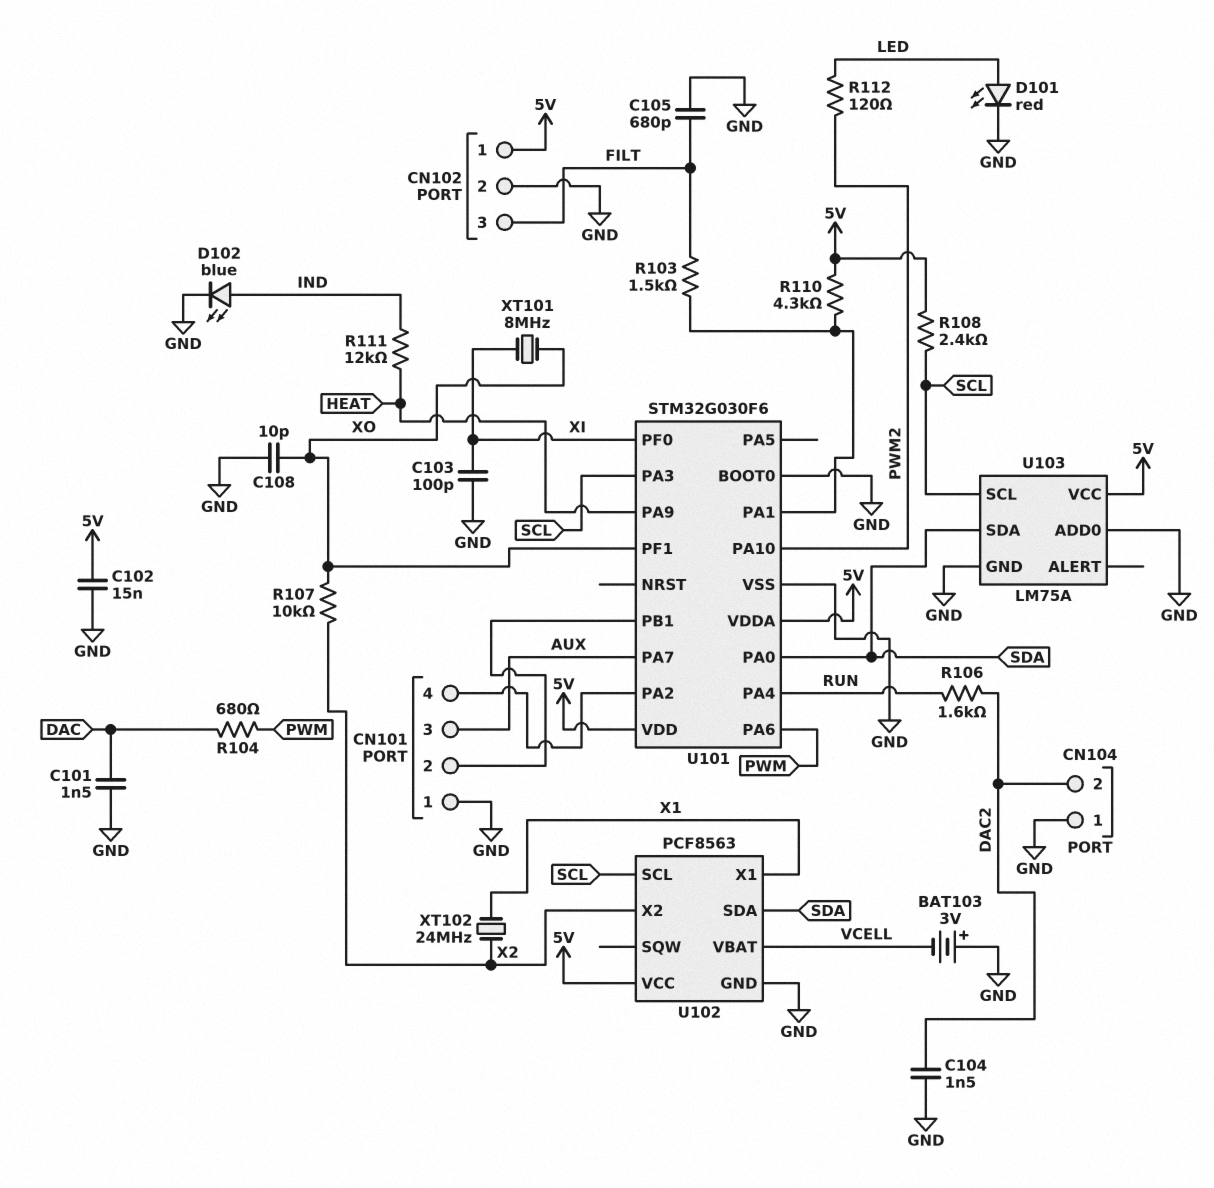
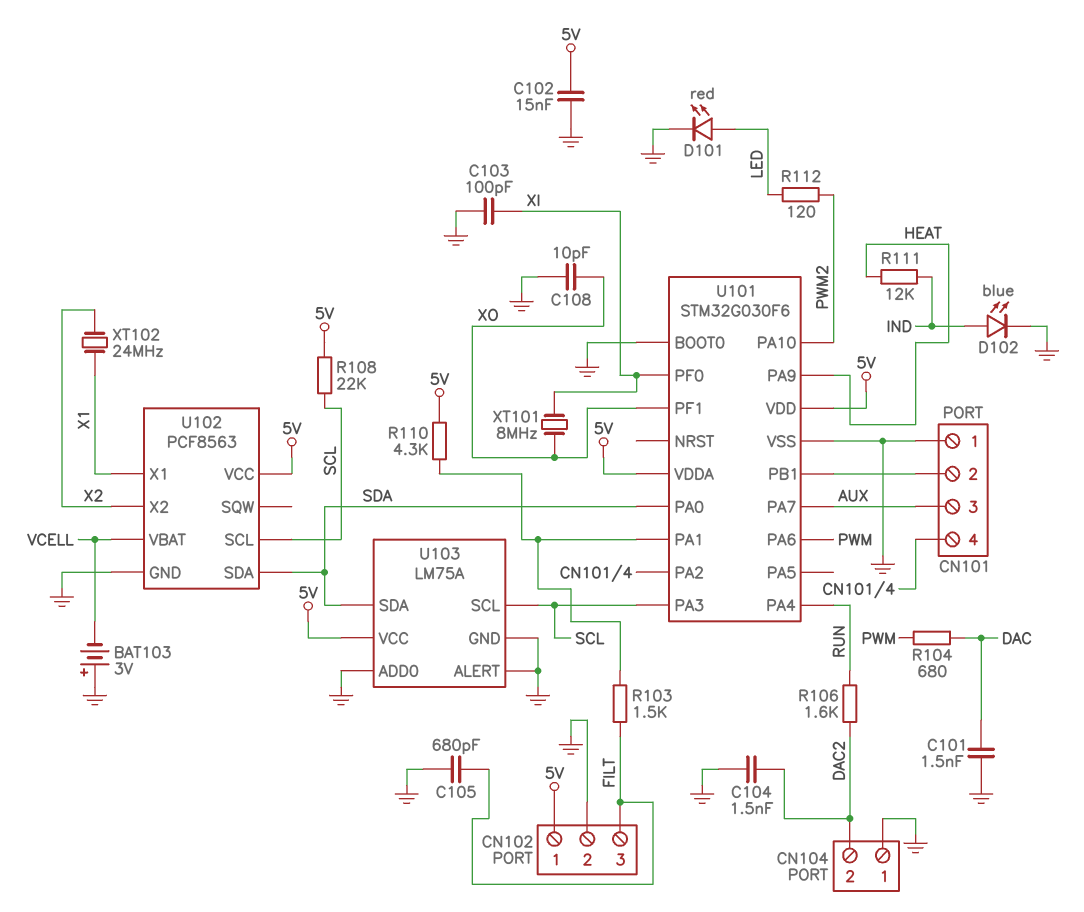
R107: 10k (X2, XO) -> none
R108: 2.4k (5V, SCL) -> 22k (5V, SCL)
U103 pin ALERT: none -> GND

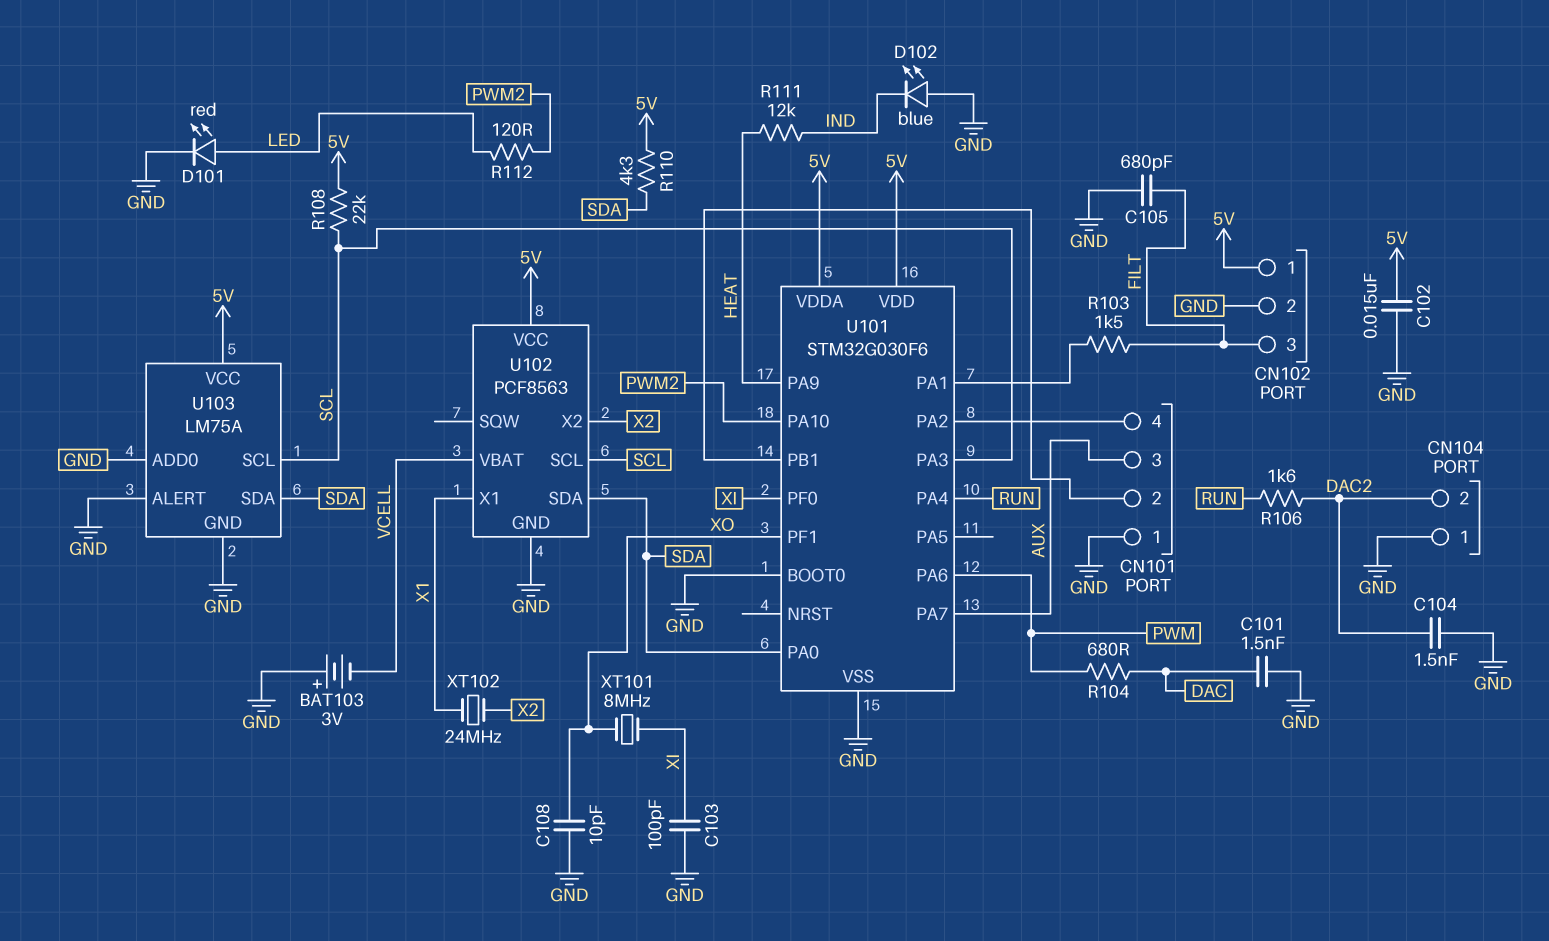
D102: LED blue (A IND, K GND) -> LED blue (A GND, K IND)
R110: 4.3k (5V, U101/PA1) -> 4.3k (5V, SDA)

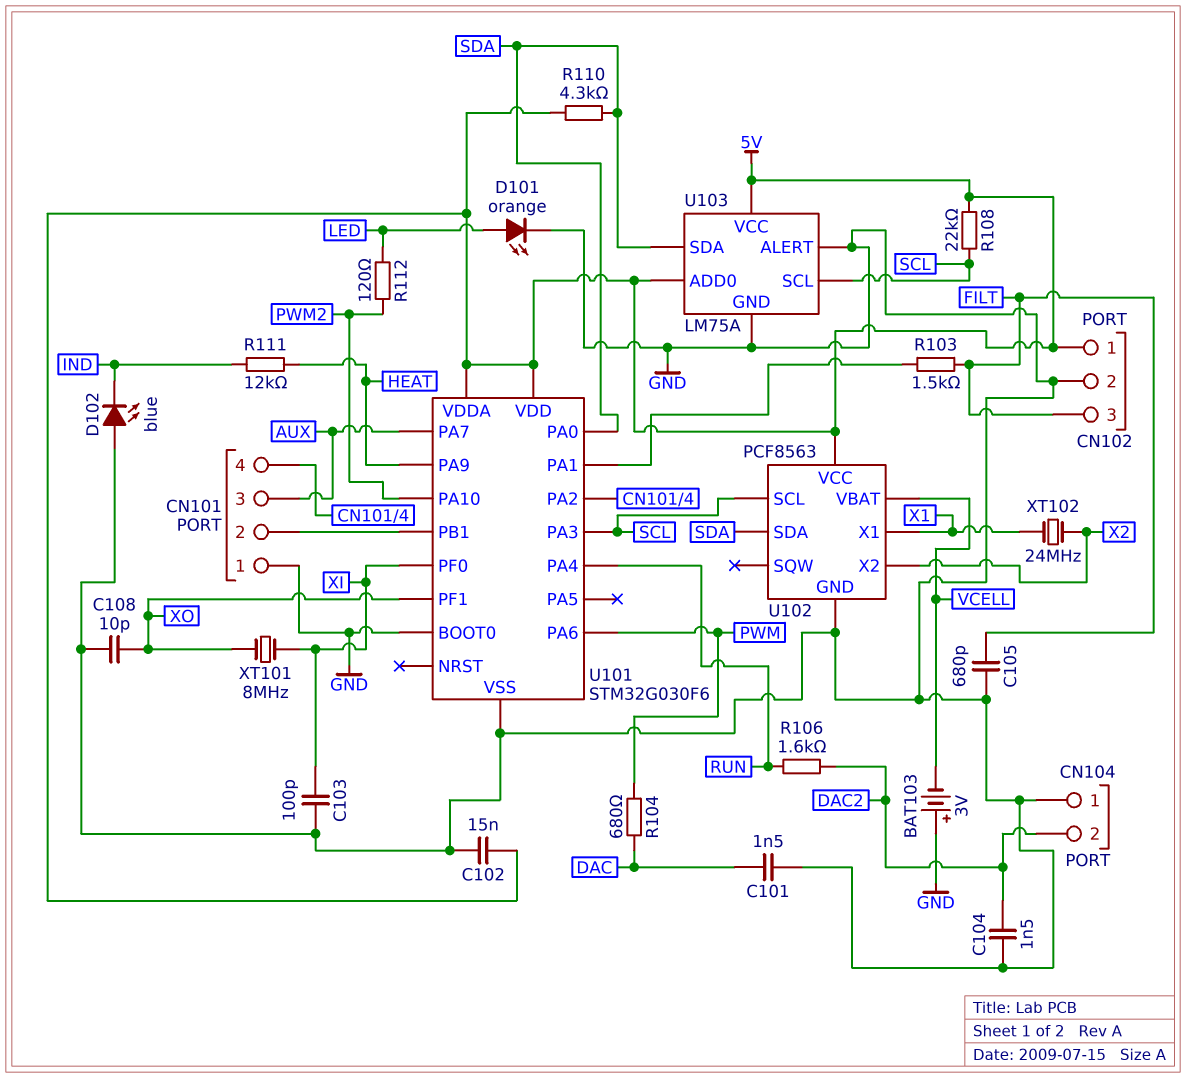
D101: LED red (A LED, K GND) -> LED orange (A LED, K GND)
U103 pin ADD0: GND -> 5V

